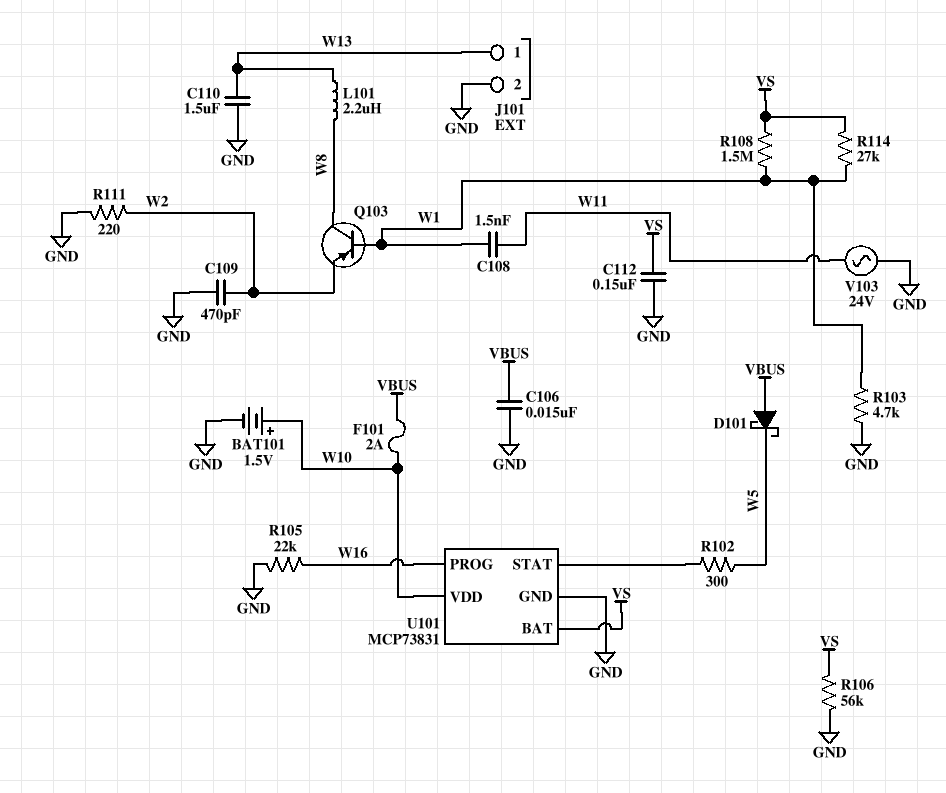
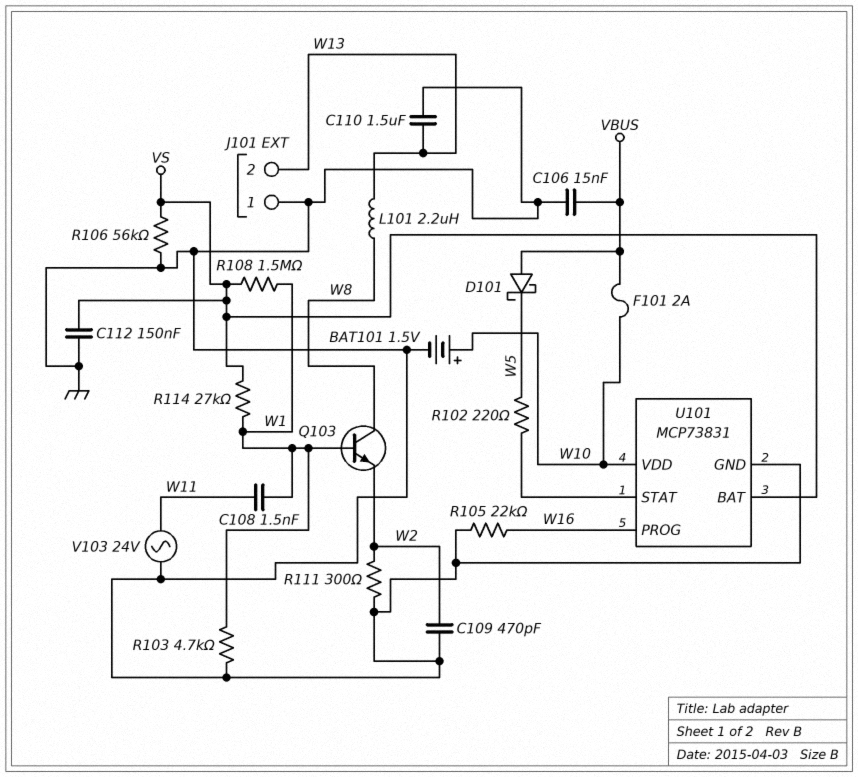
J101 pin 1: W13 -> GND
J101 pin 2: GND -> W13
Q103: PNP (B W1, C W8, E W2) -> NPN (B W1, C W8, E W2)
R102: 300 (U101/STAT, W5) -> 220 (U101/STAT, W5)
R111: 220 (GND, W2) -> 300 (GND, W2)

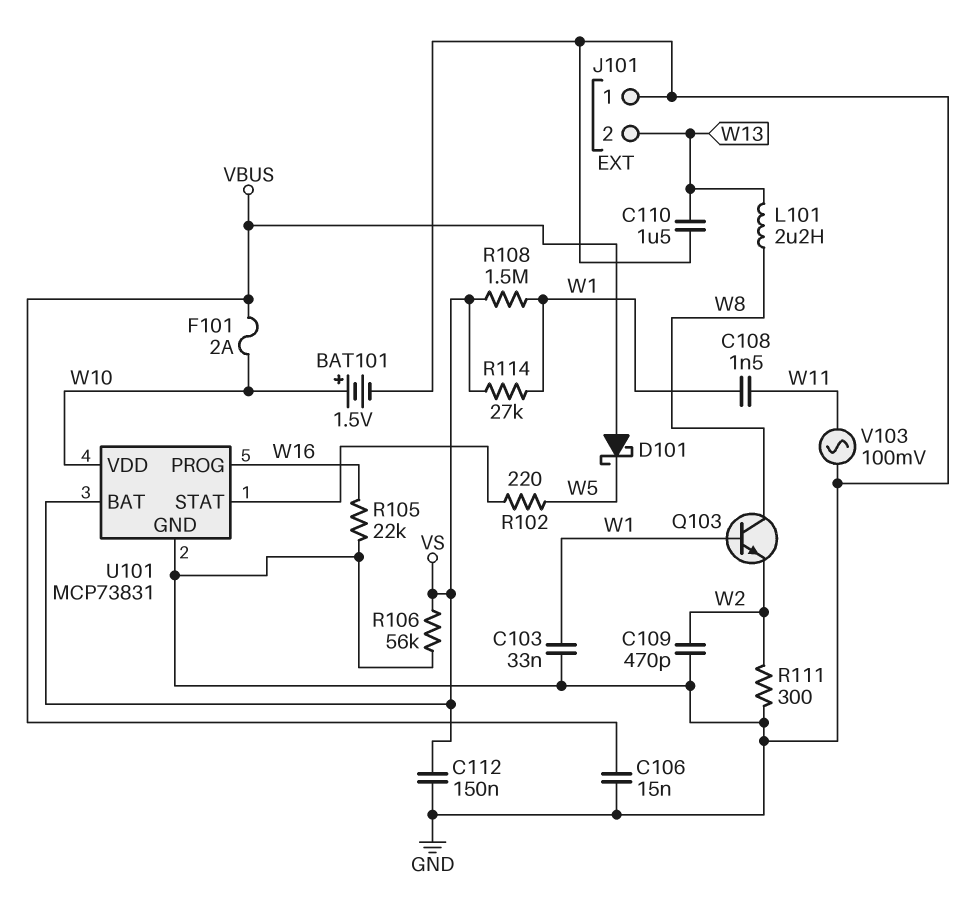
C103: none -> 33nF (GND, W1)
R103: 4.7k (GND, W1) -> none
V103: AC 24V (GND, W11) -> AC 100mV (GND, W11)

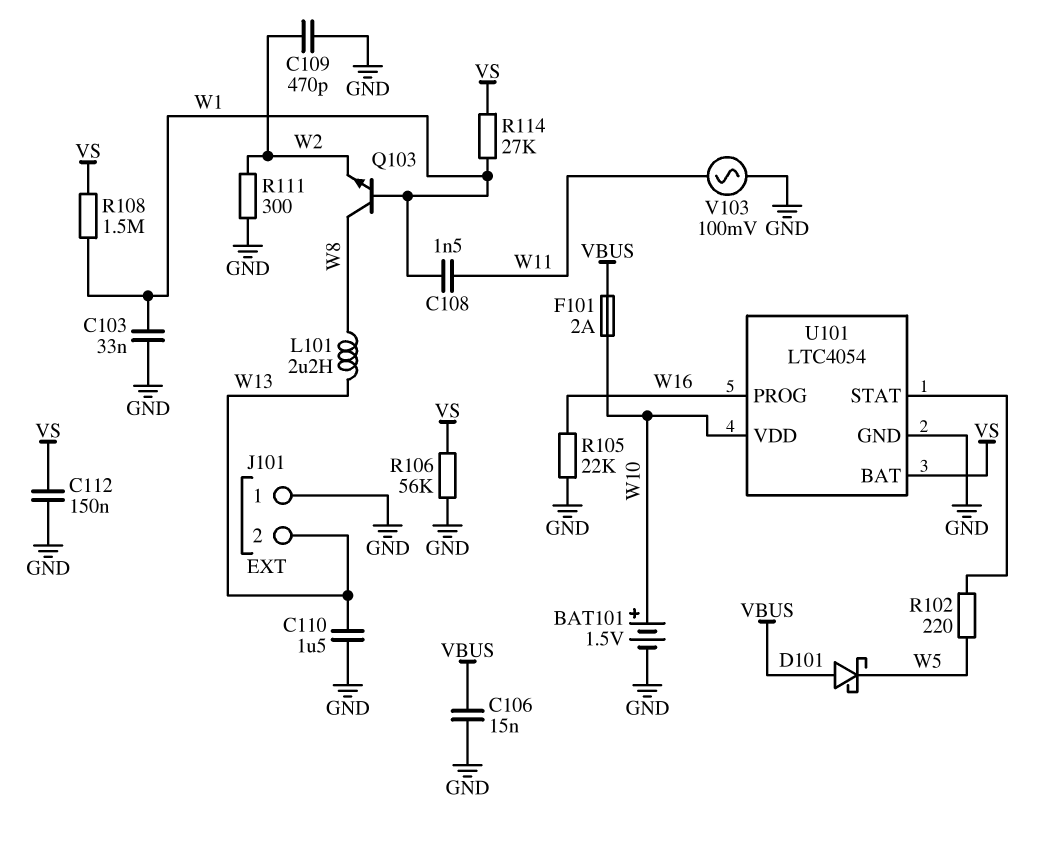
U101: MCP73831 -> LTC4054

